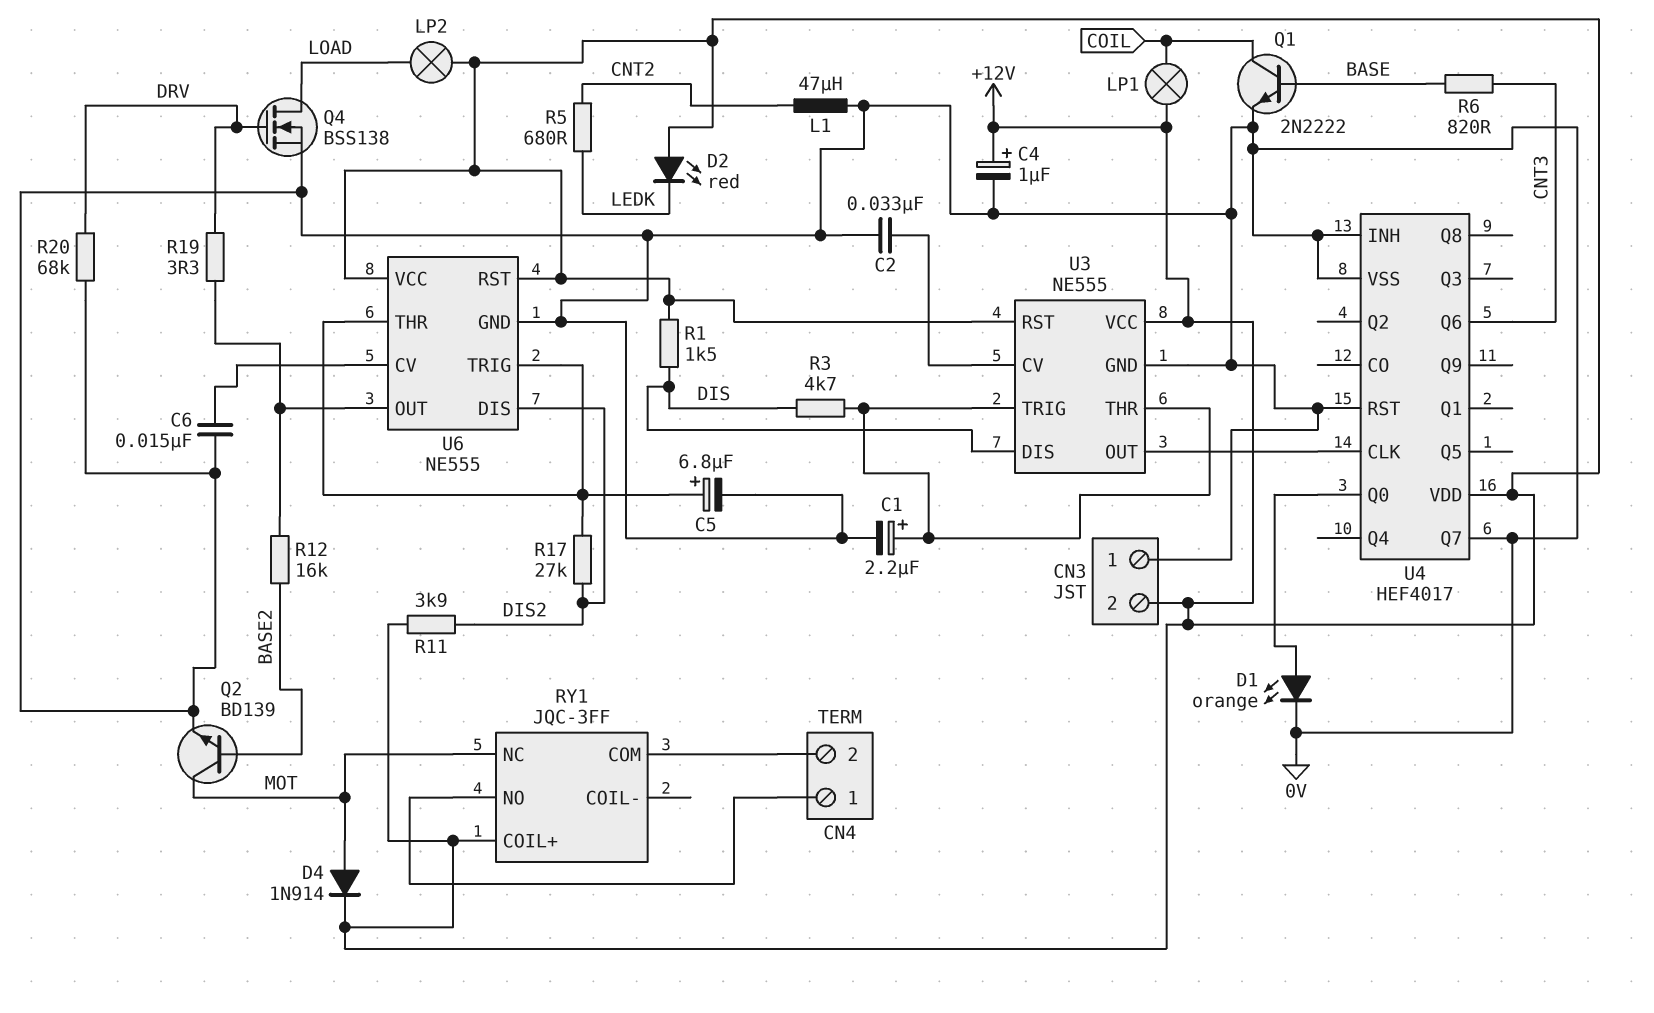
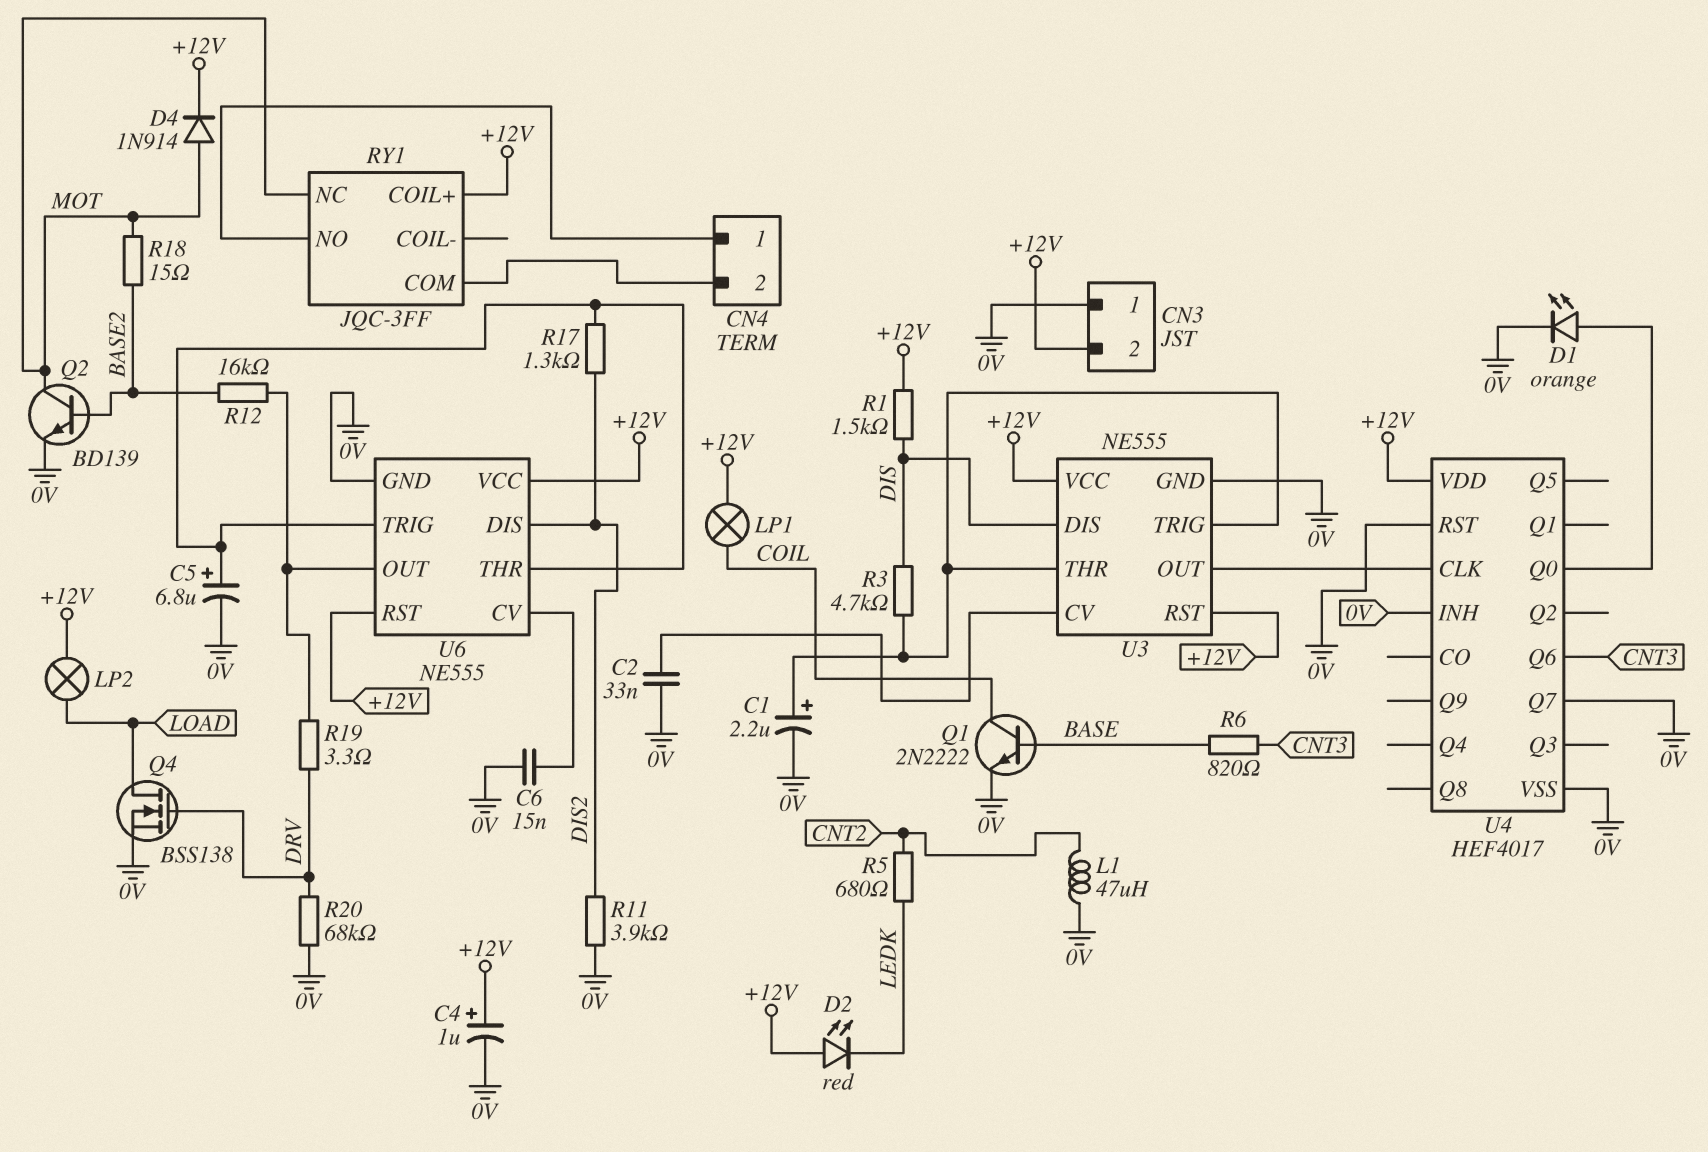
R11: 3.9k (+12V, DIS2) -> 3.9k (0V, DIS2)
R17: 27k (DIS2, U6/THR) -> 1.3k (DIS2, U6/THR)
R18: none -> 15 (BASE2, MOT)

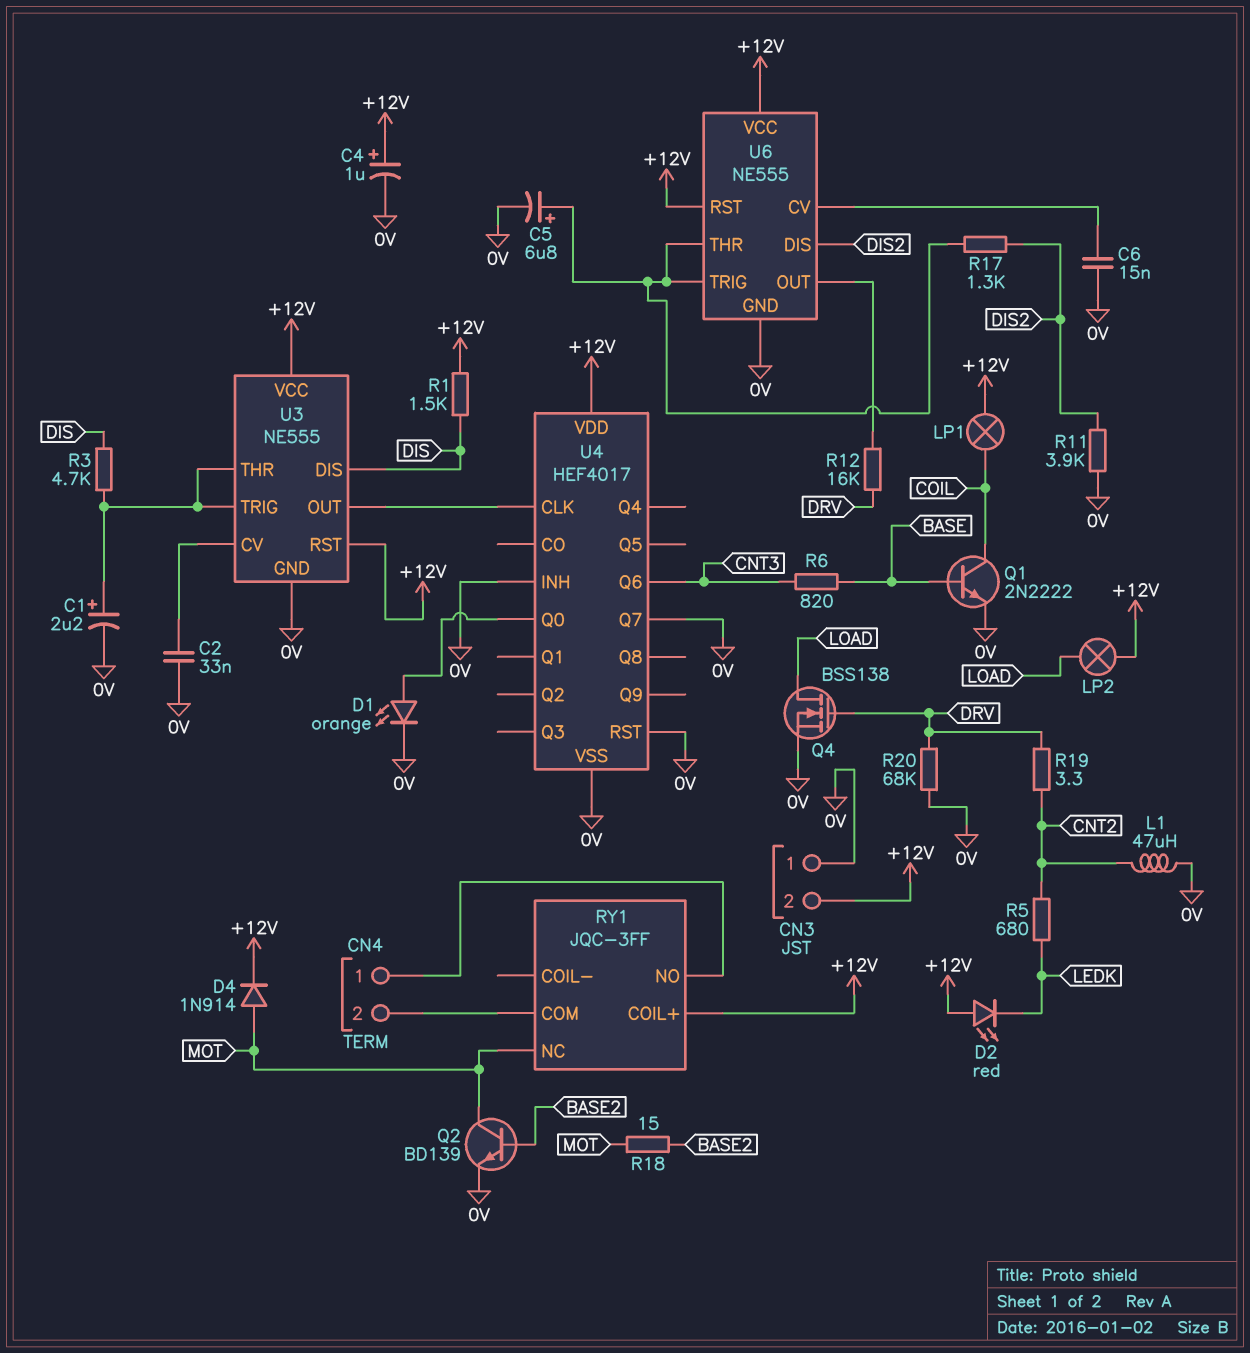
R12: 16k (BASE2, U6/OUT) -> 16k (DRV, U6/OUT)
R19: 3.3 (DRV, U6/OUT) -> 3.3 (CNT2, DRV)

